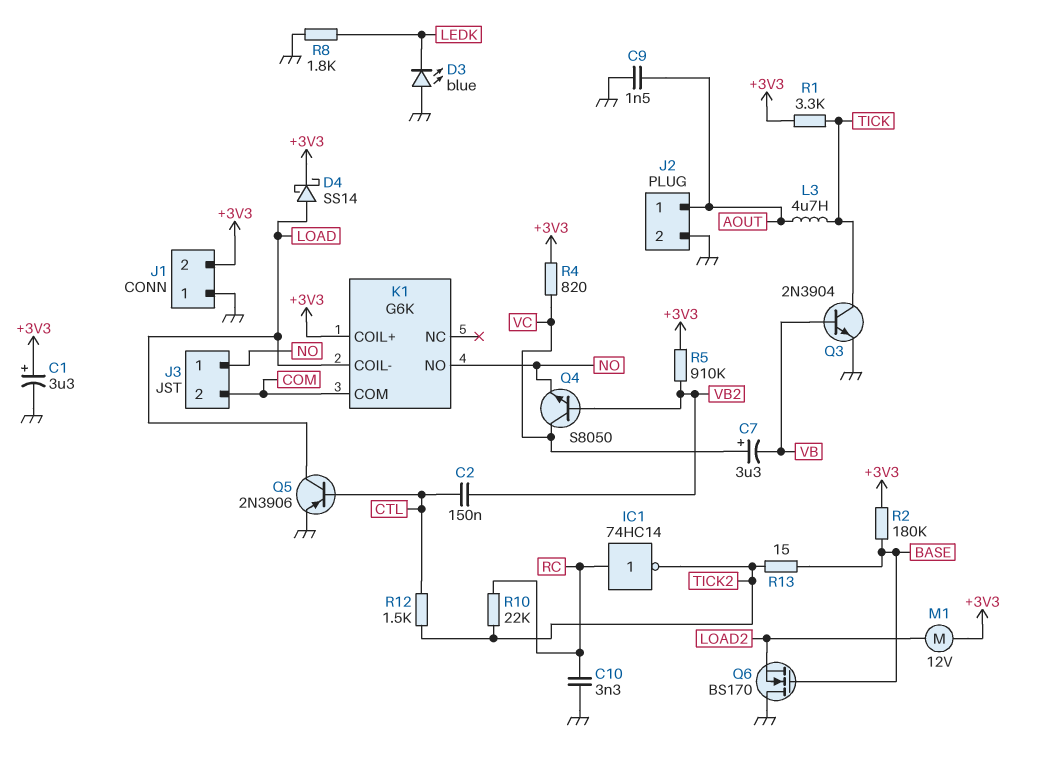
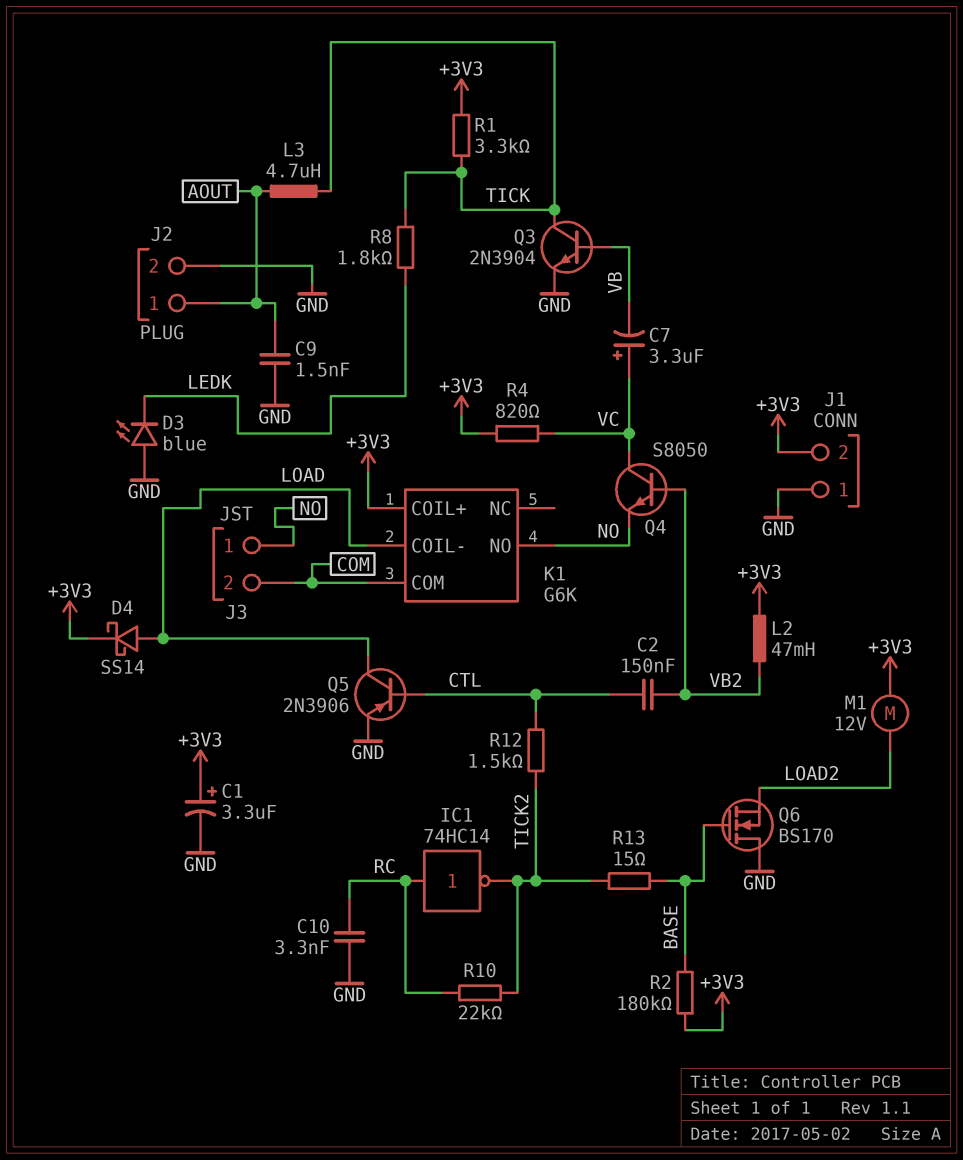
L2: none -> 47mH (+3V3, VB2)
R5: 910k (+3V3, VB2) -> none
R8: 1.8k (GND, LEDK) -> 1.8k (LEDK, TICK)

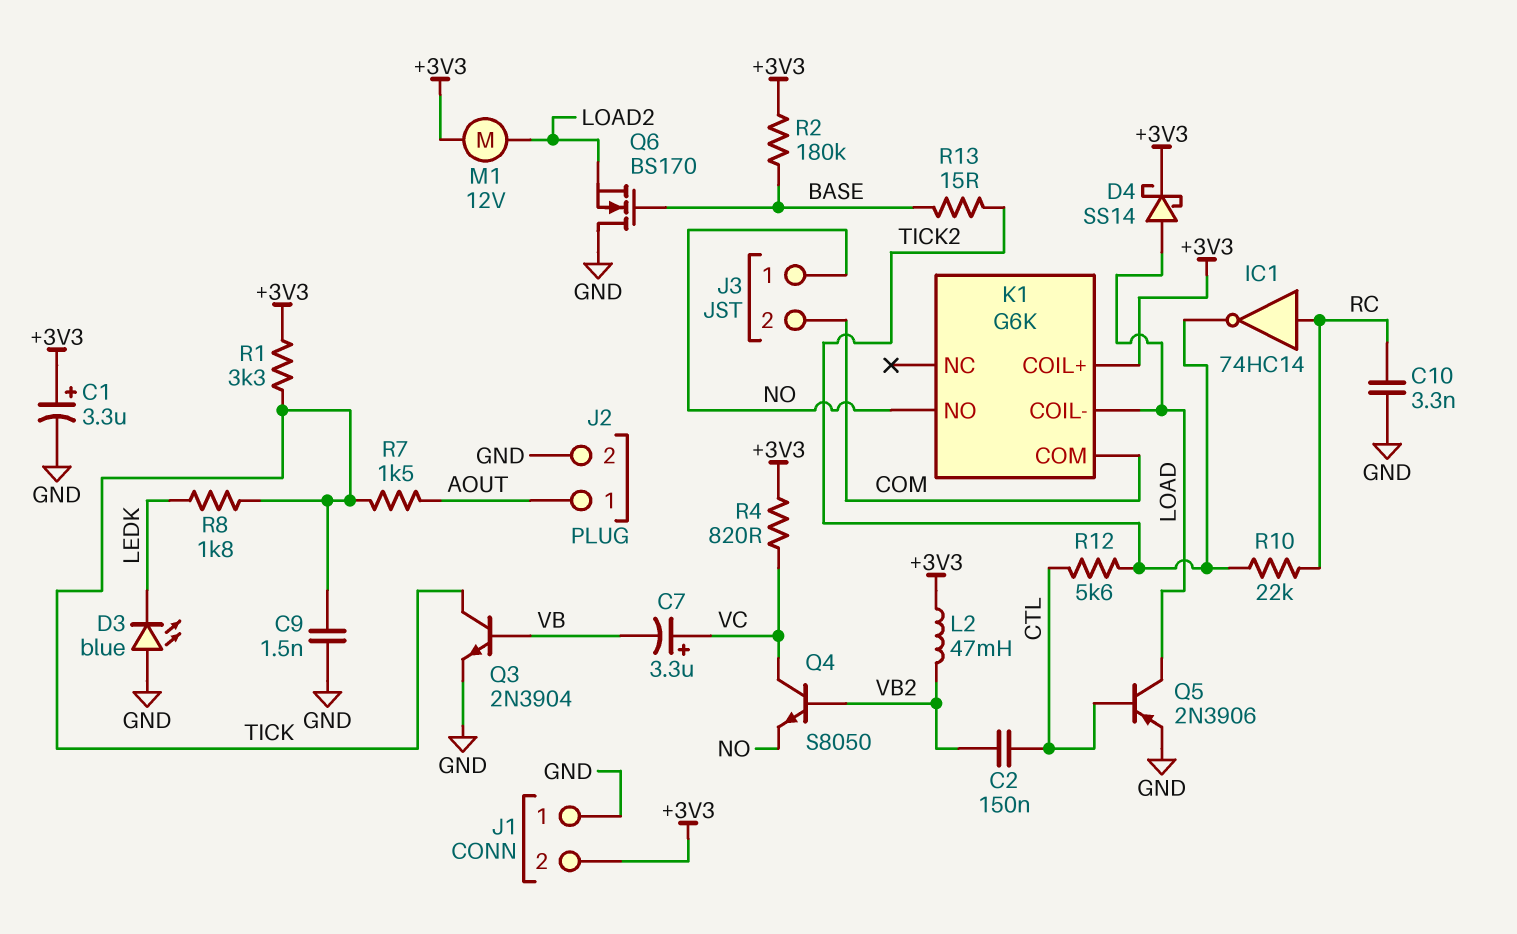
C9: 1.5nF (AOUT, GND) -> 1.5nF (GND, TICK)
L3: 4.7uH (AOUT, TICK) -> none
R7: none -> 1.5k (AOUT, TICK)
R12: 1.5k (CTL, TICK2) -> 5.6k (CTL, TICK2)

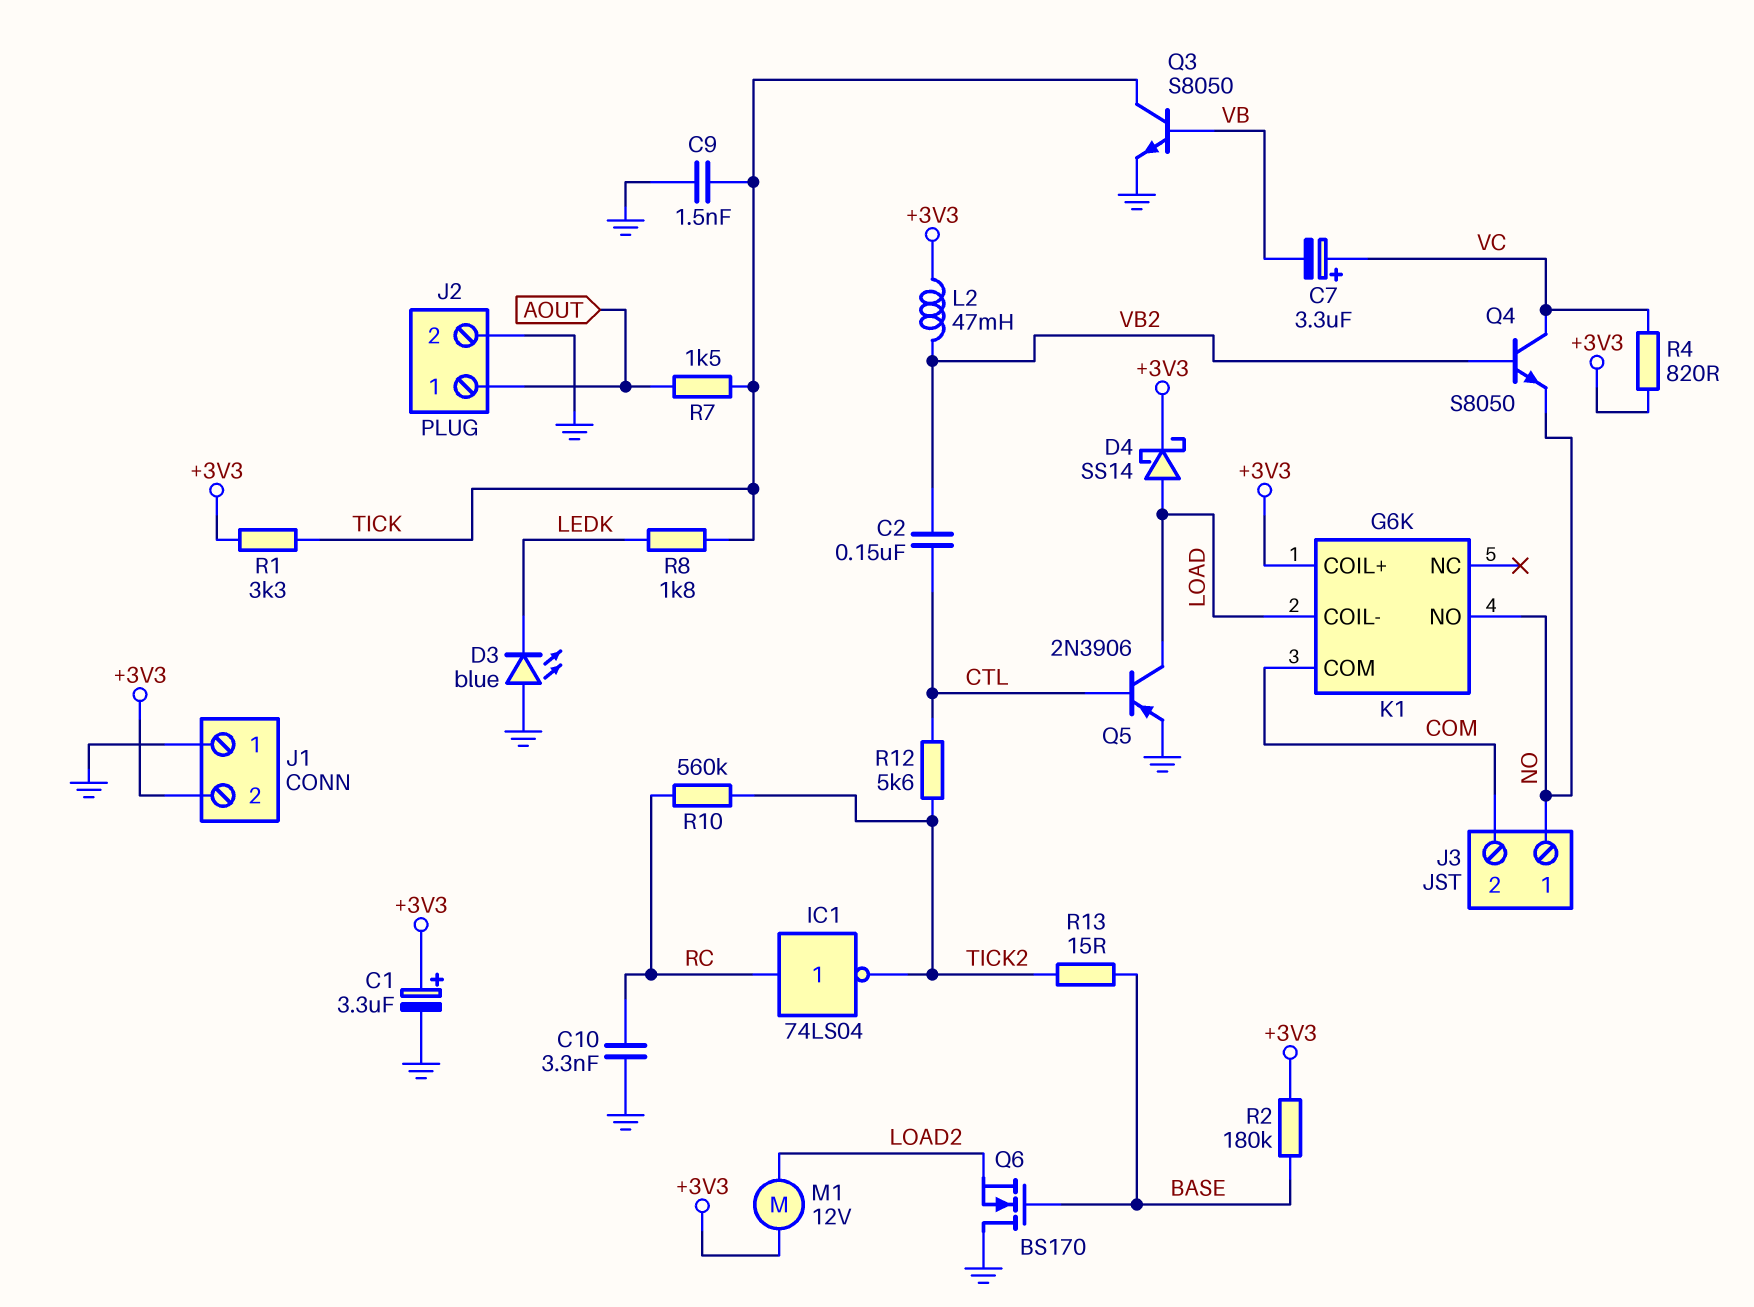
IC1: NOT 74HC14 (in RC, out TICK2) -> NOT 74LS04 (in RC, out TICK2)
Q3: NPN 2N3904 (B VB, C TICK, E GND) -> NPN S8050 (B VB, C TICK, E GND)
R10: 22k (RC, TICK2) -> 560k (RC, TICK2)

